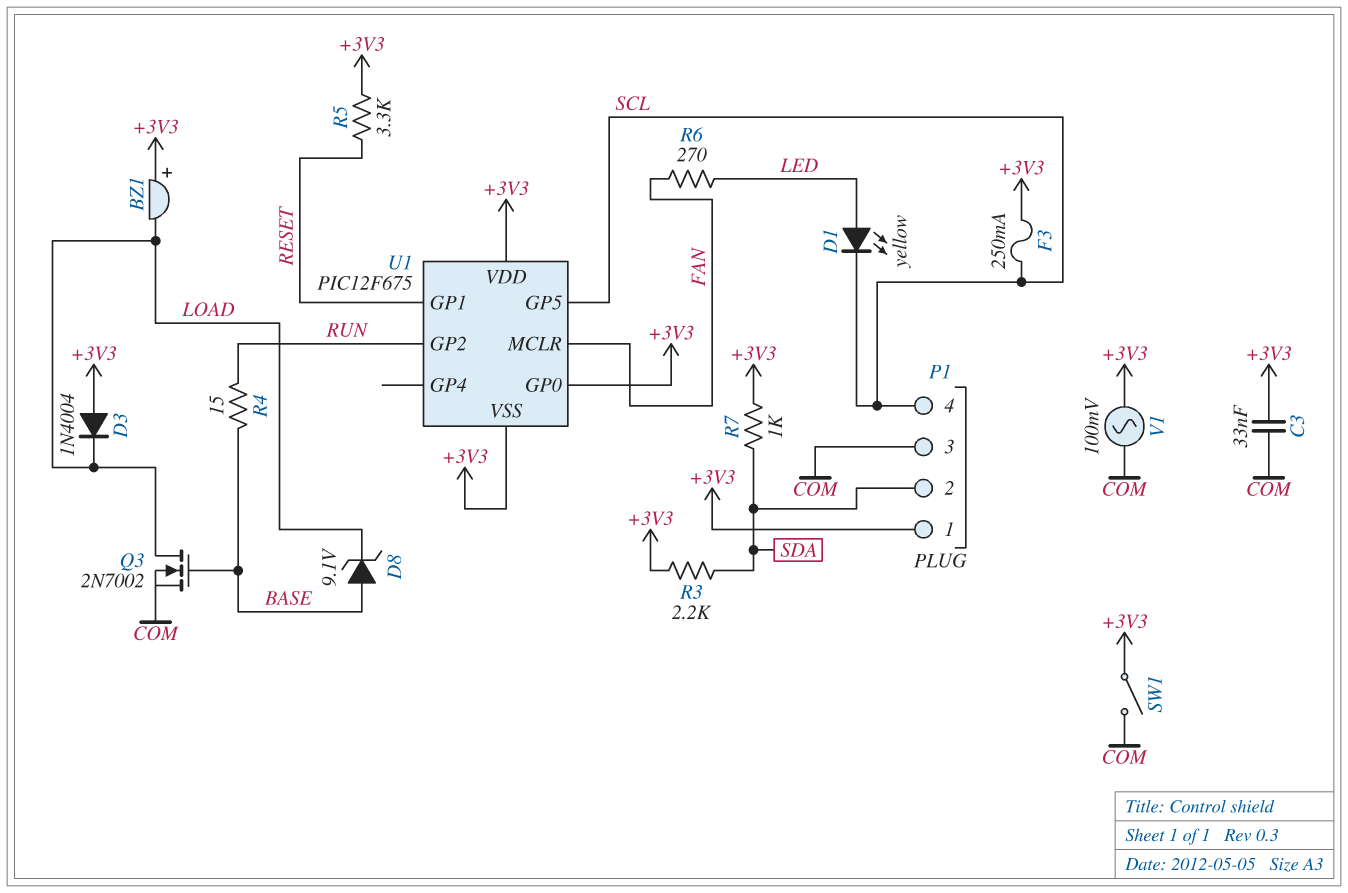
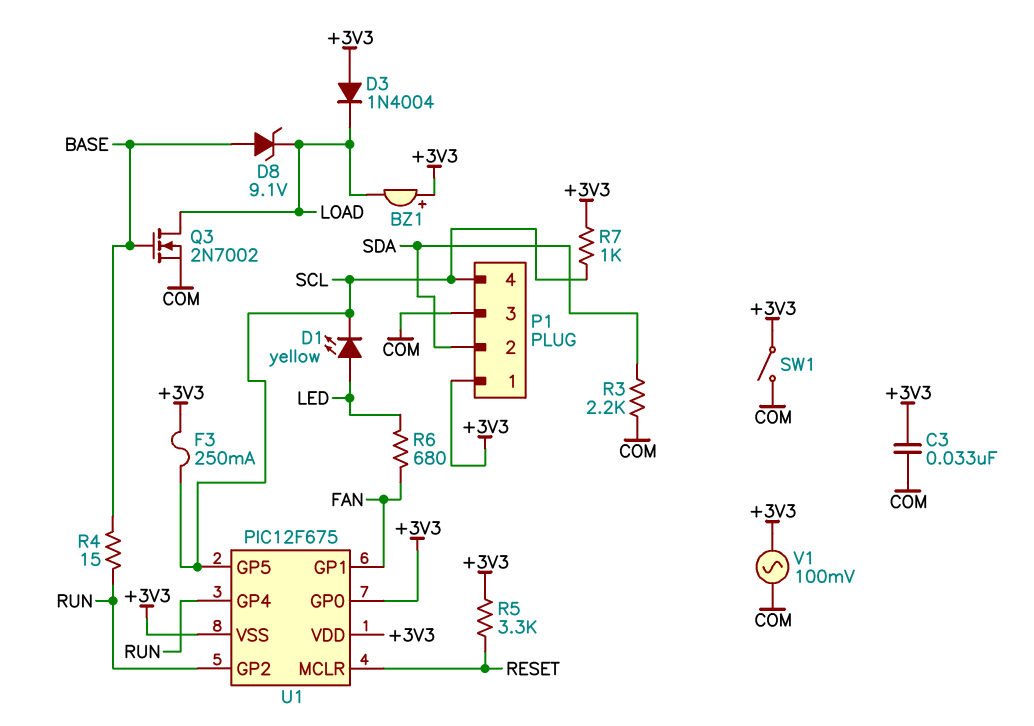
R3: 2.2k (+3V3, SDA) -> 2.2k (COM, SDA)
R6: 270 (FAN, LED) -> 680 (FAN, LED)
R7: 1k (+3V3, SDA) -> 1k (+3V3, SCL)
U1 pin GP1: RESET -> FAN
U1 pin GP4: none -> RUN
U1 pin MCLR: FAN -> RESET

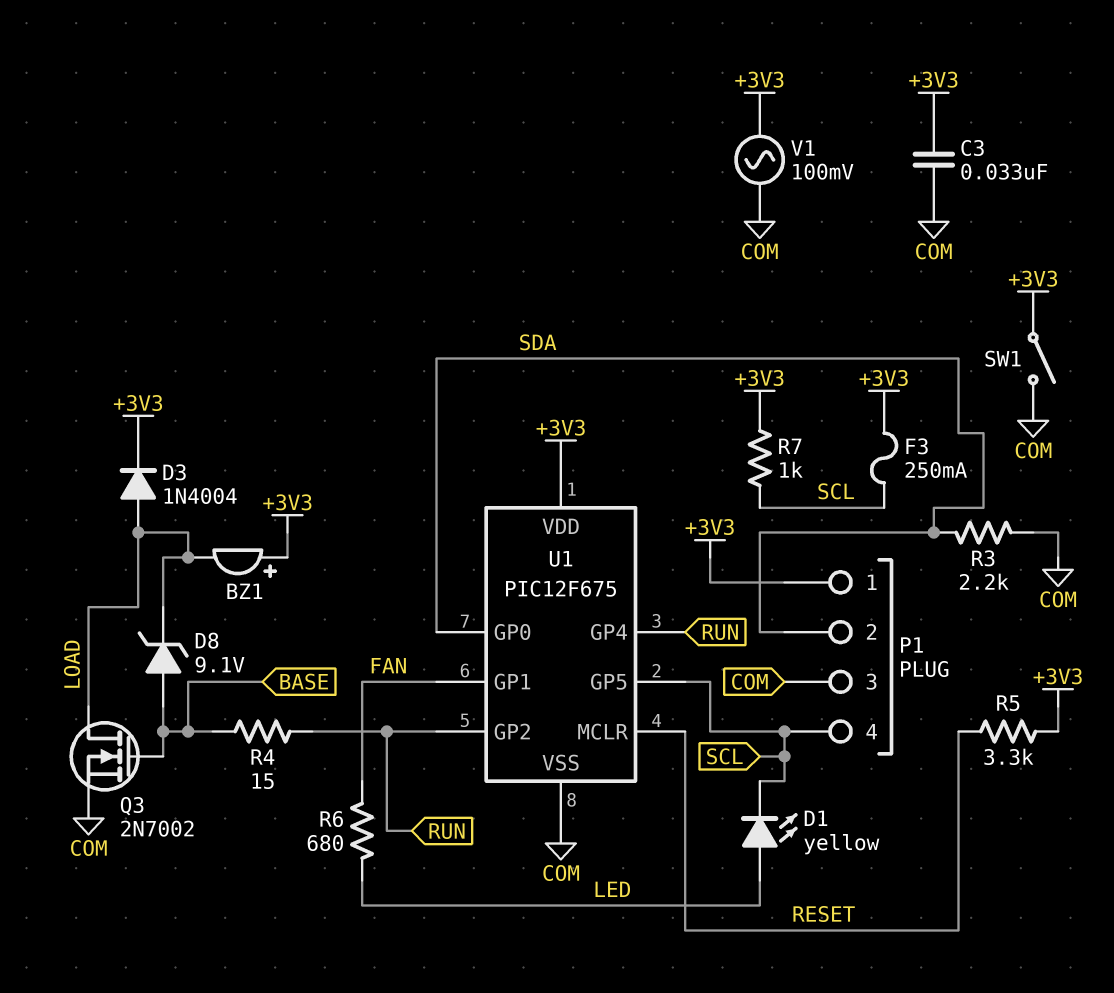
D3: diode 1N4004 (A +3V3, K LOAD) -> diode 1N4004 (A LOAD, K +3V3)
U1 pin GP0: +3V3 -> SDA
U1 pin VSS: +3V3 -> COM

